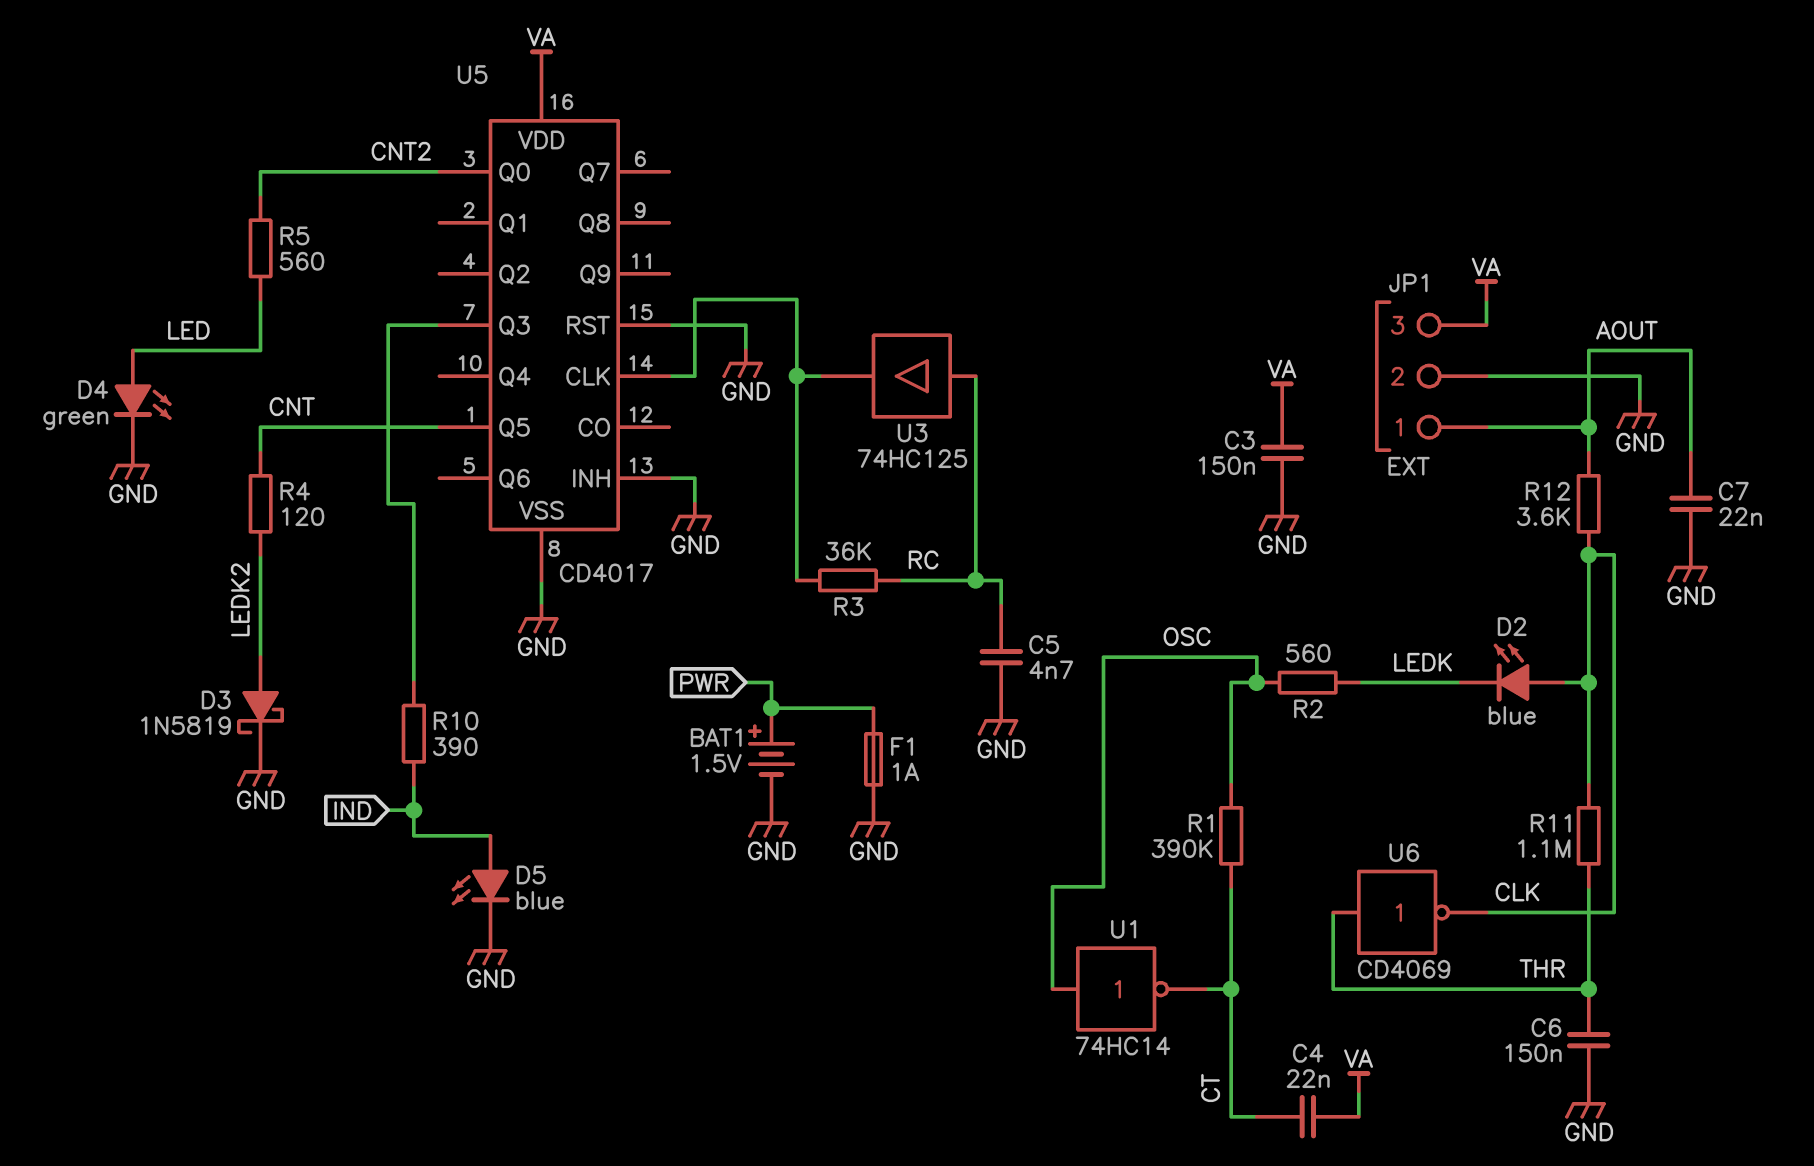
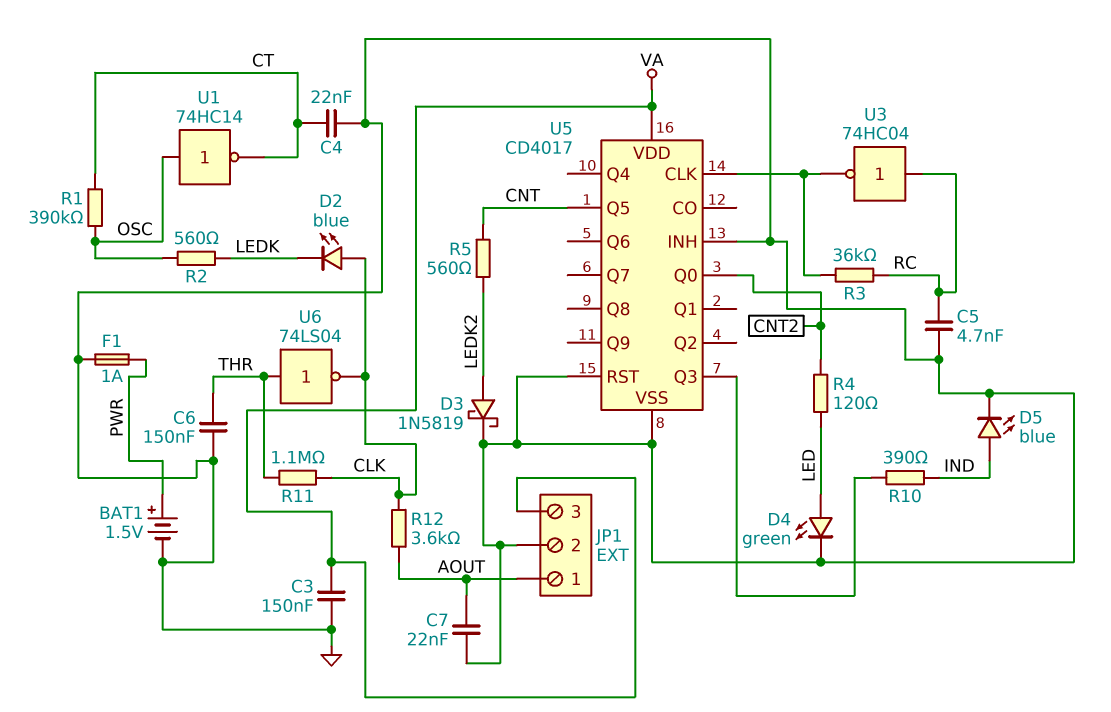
C4: 22nF (CT, VA) -> 22nF (CT, GND)
R4: 120 (CNT, LEDK2) -> 120 (CNT2, LED)
R5: 560 (CNT2, LED) -> 560 (CNT, LEDK2)
U3: buffer 74HC125 (in RC, out U5/CLK) -> NOT 74HC04 (in RC, out U5/CLK)
U6: NOT CD4069 (in THR, out CLK) -> NOT 74LS04 (in THR, out CLK)

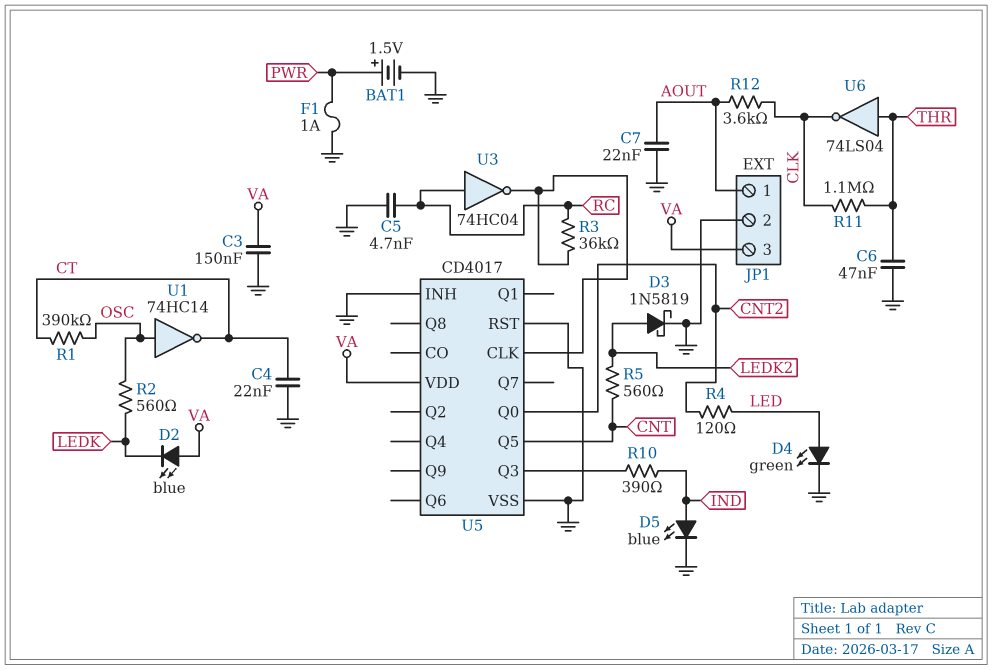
C6: 150nF (GND, THR) -> 47nF (GND, THR)
D2: LED blue (A CLK, K LEDK) -> LED blue (A VA, K LEDK)

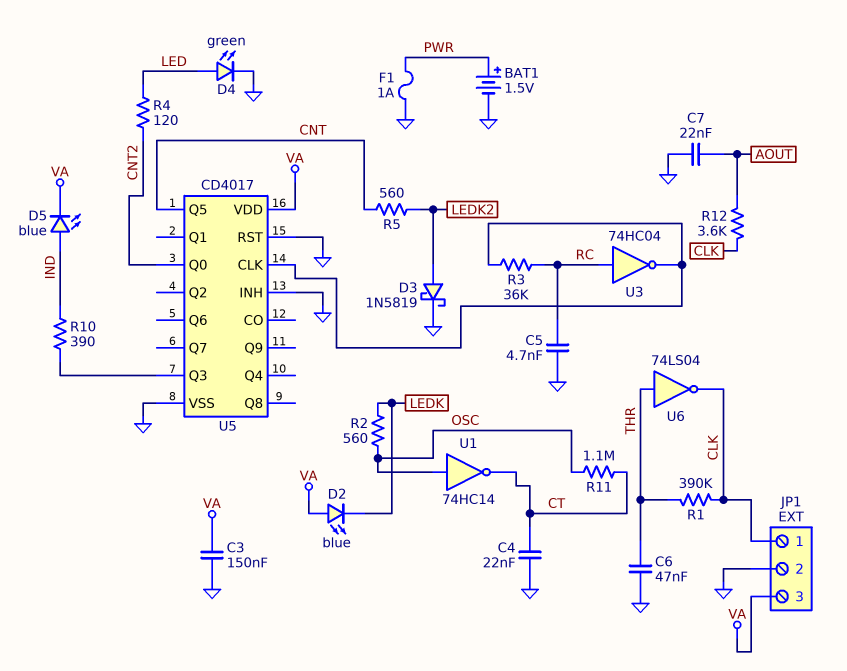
D5: LED blue (A IND, K GND) -> LED blue (A IND, K VA)
JP1 pin 1: AOUT -> CLK
R1: 390k (CT, OSC) -> 390k (CLK, THR)
R11: 1.1M (CLK, THR) -> 1.1M (CT, OSC)

